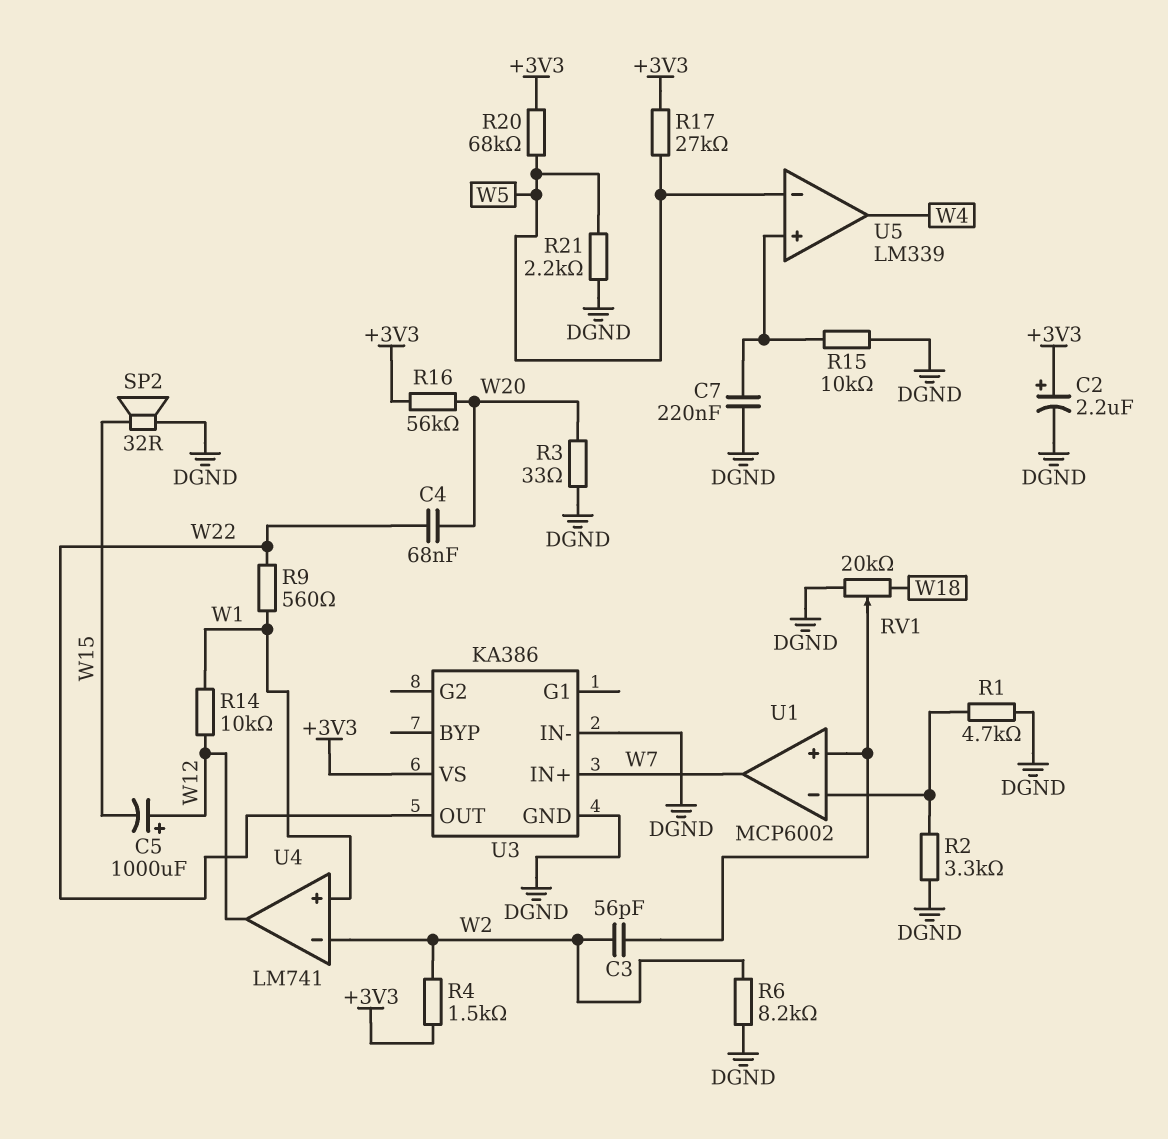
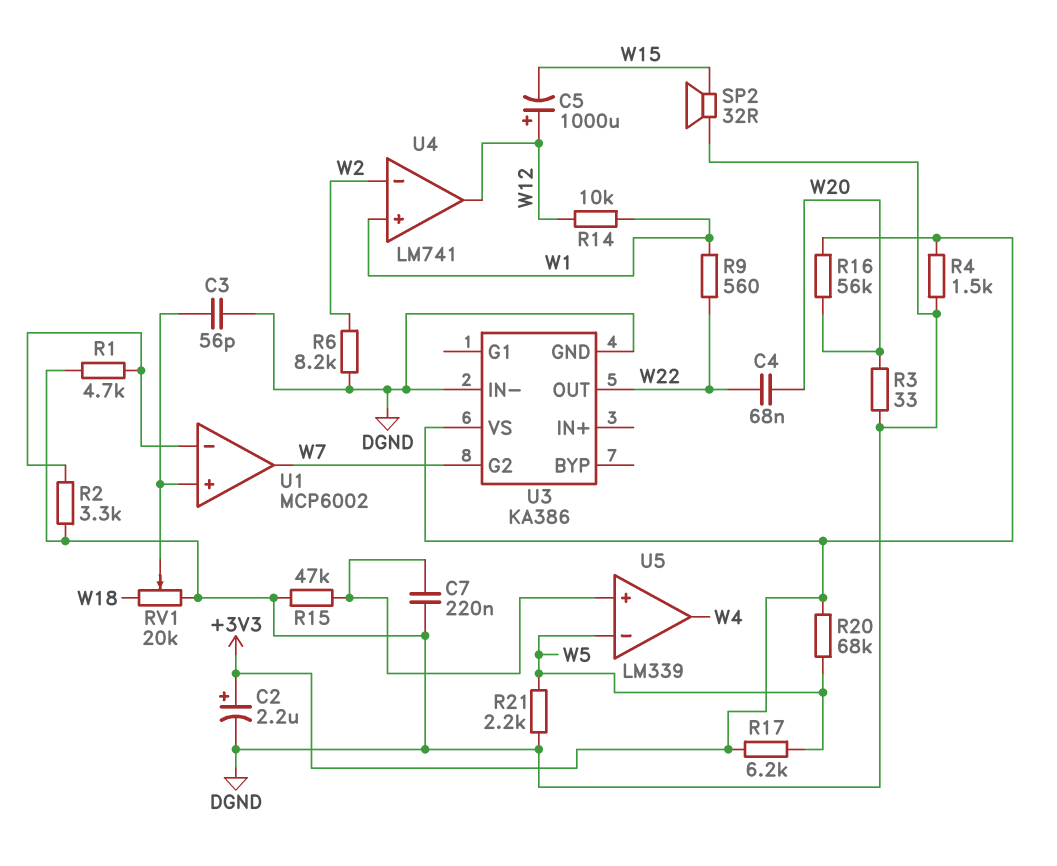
C3: 56pF (U1/in+, W2) -> 56pF (DGND, U1/in+)
R4: 1.5k (+3V3, W2) -> 1.5k (+3V3, DGND)
R15: 10k (DGND, U5/in+) -> 47k (DGND, U5/in+)
R17: 27k (+3V3, W5) -> 6.2k (+3V3, W5)
U3 pin G2: none -> W7
U3 pin IN+: W7 -> none

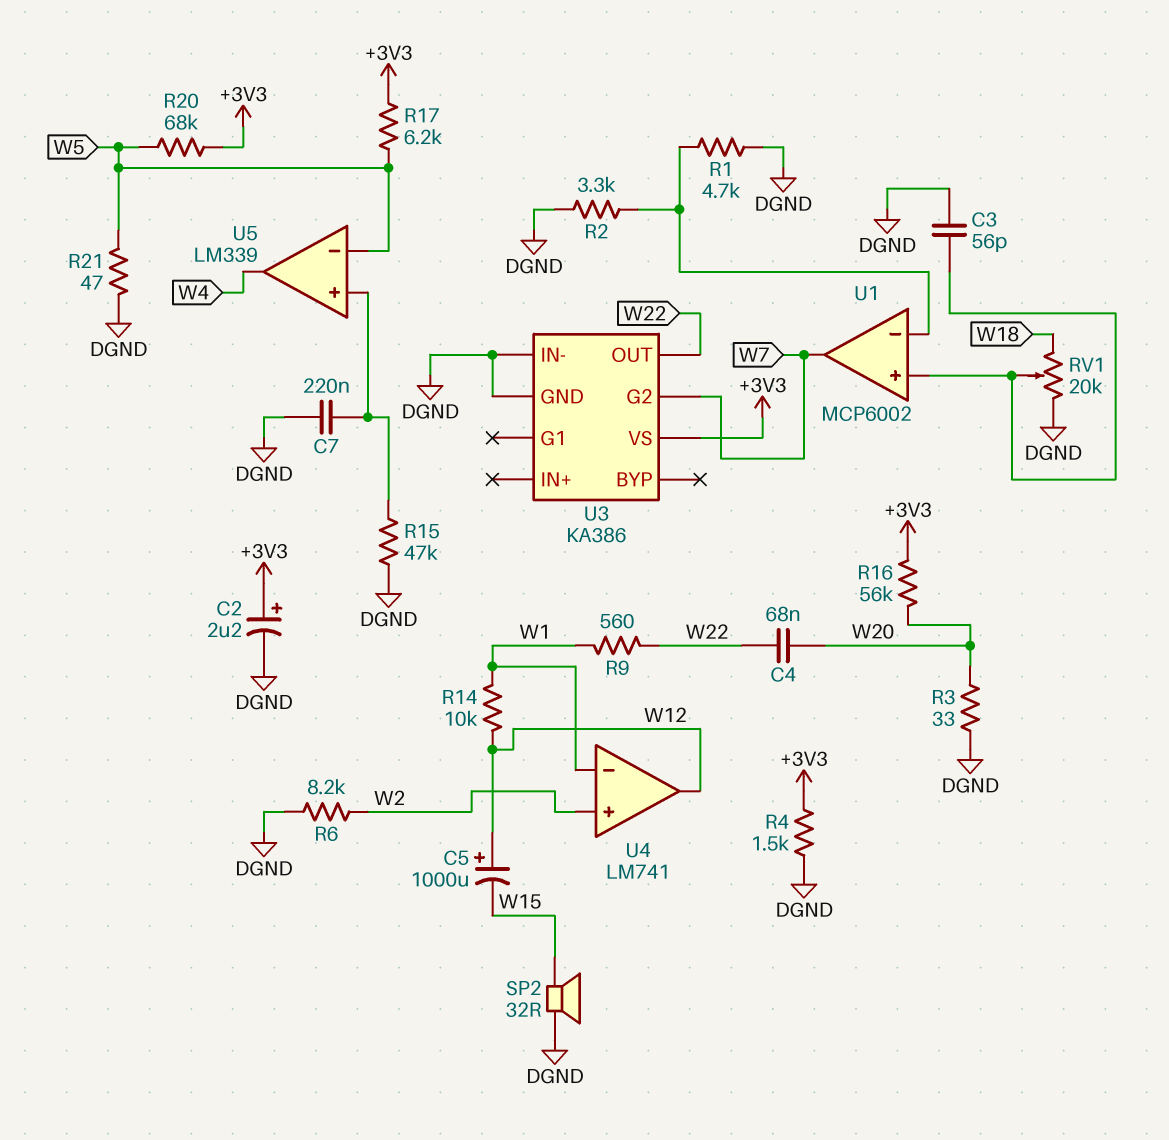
R21: 2.2k (DGND, W5) -> 47 (DGND, W5)
U4 pin in+: W1 -> W2
U4 pin in-: W2 -> W1

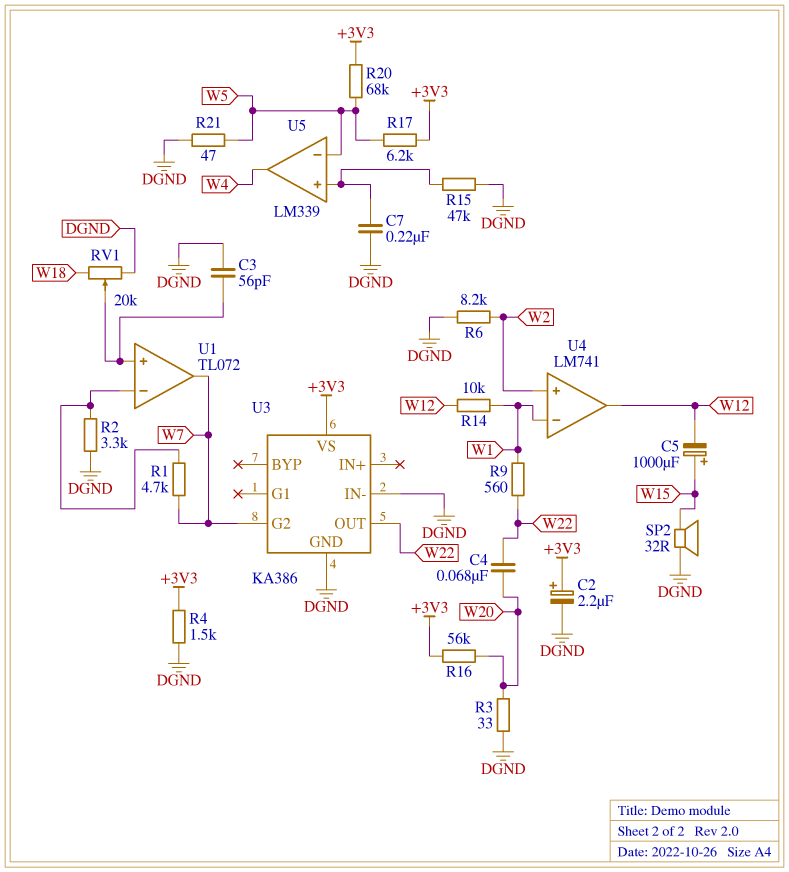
C5: 1000uF (plus W12, minus W15) -> 1000uF (plus W15, minus W12)
R1: 4.7k (DGND, U1/in-) -> 4.7k (U1/in-, W7)
U1: MCP6002 -> TL072

